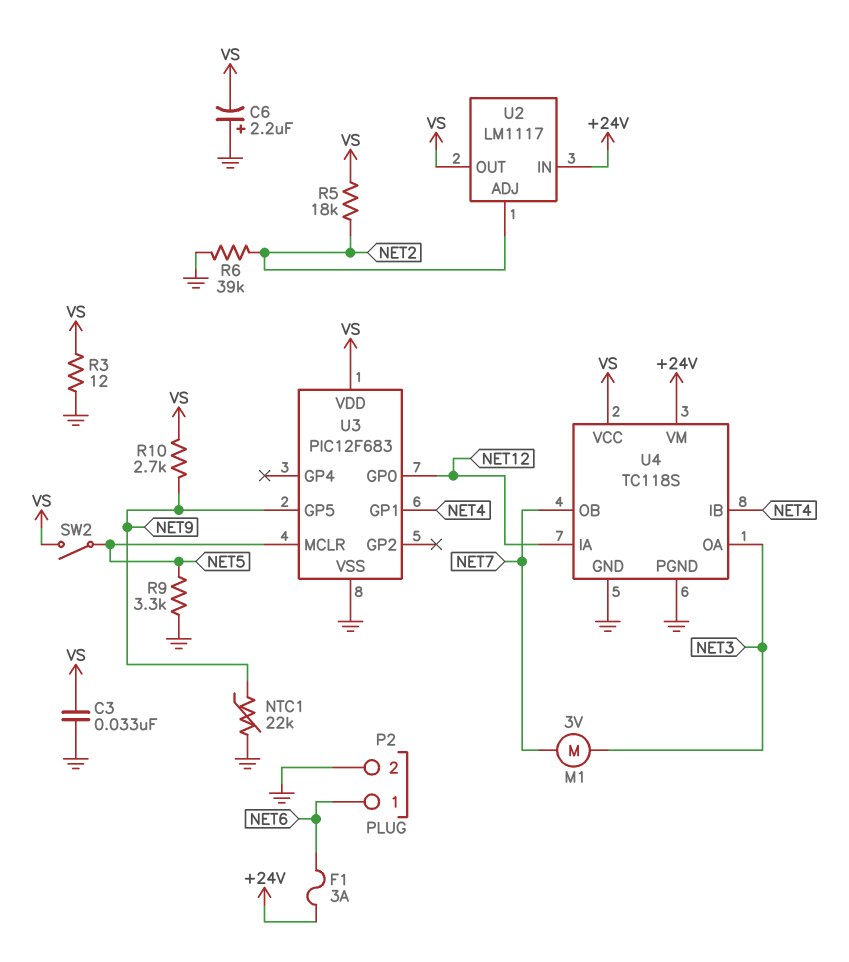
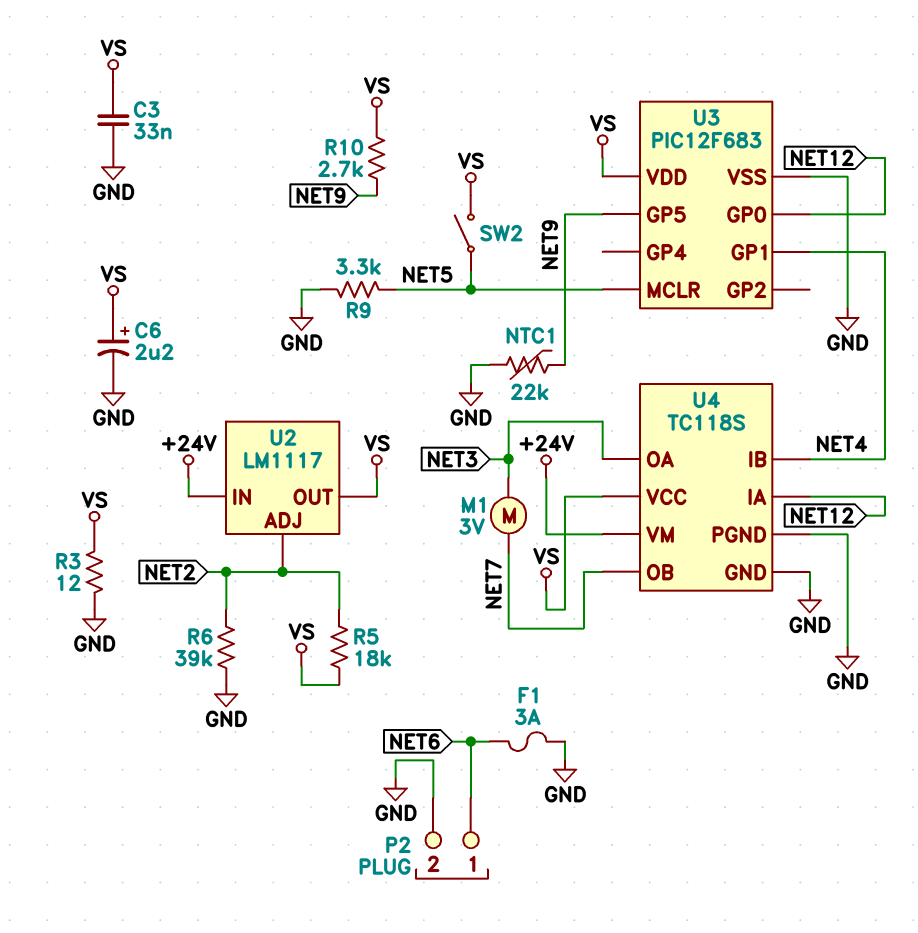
C6: 2.2uF (plus GND, minus VS) -> 2.2uF (plus VS, minus GND)
F1: 3A (+24V, NET6) -> 3A (GND, NET6)

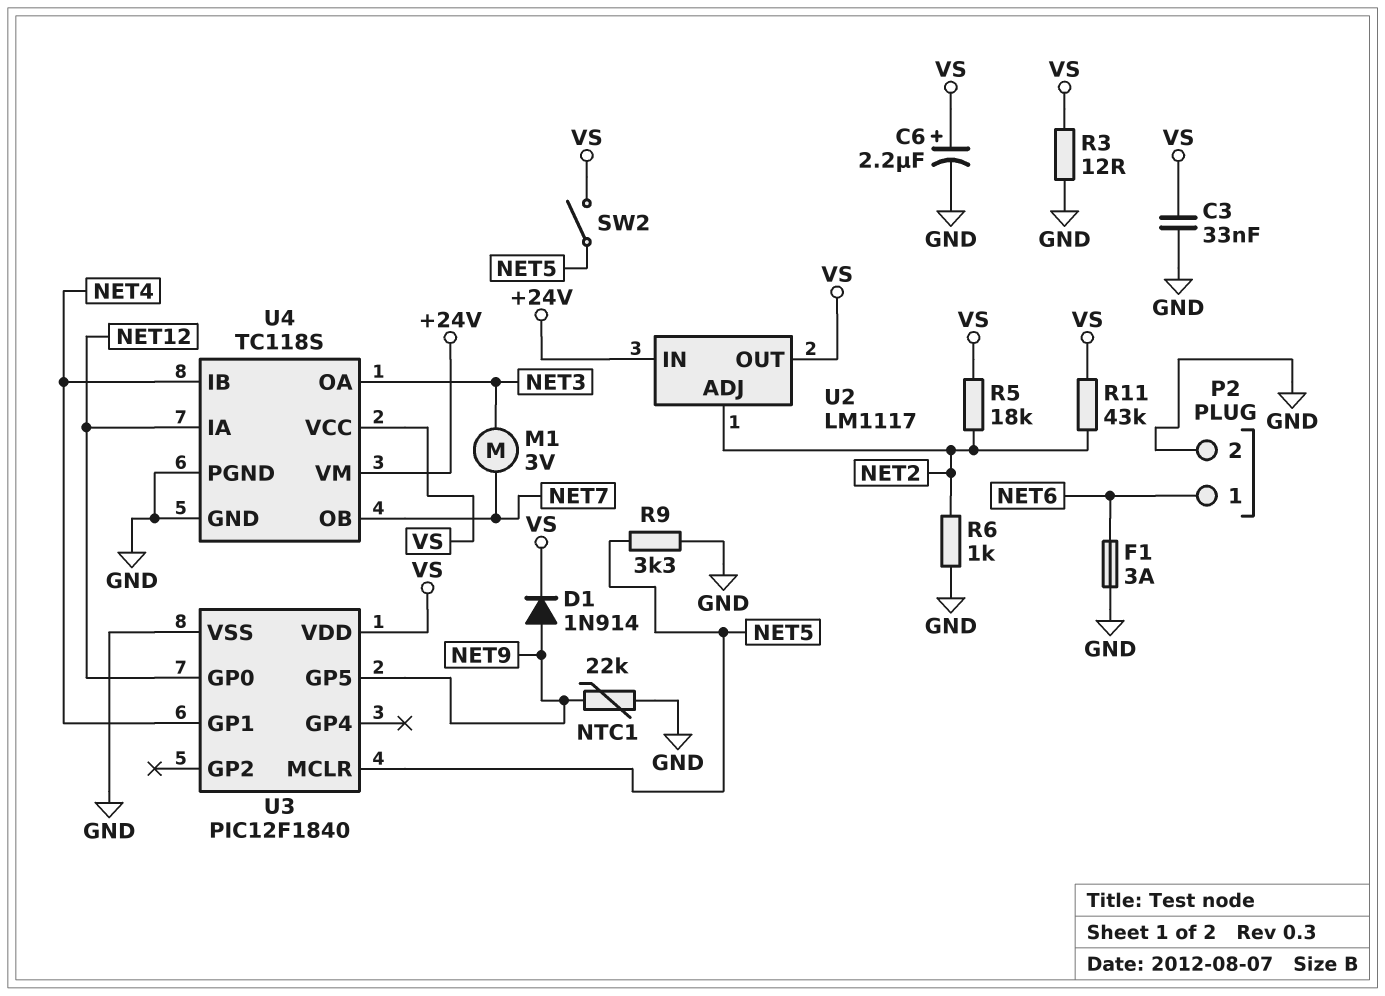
D1: none -> diode 1N914 (A NET9, K VS)
R6: 39k (GND, NET2) -> 1k (GND, NET2)
R10: 2.7k (NET9, VS) -> none
R11: none -> 43k (NET2, VS)
U3: PIC12F683 -> PIC12F1840

